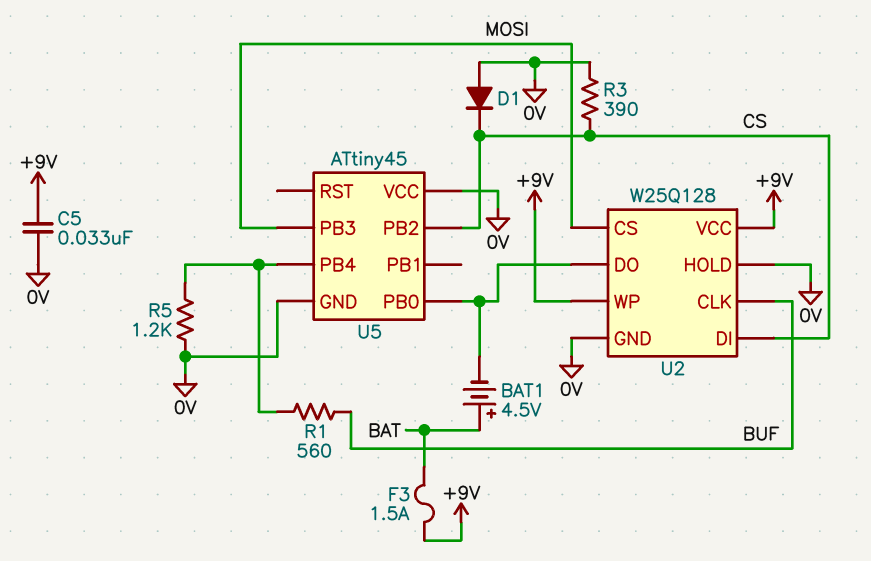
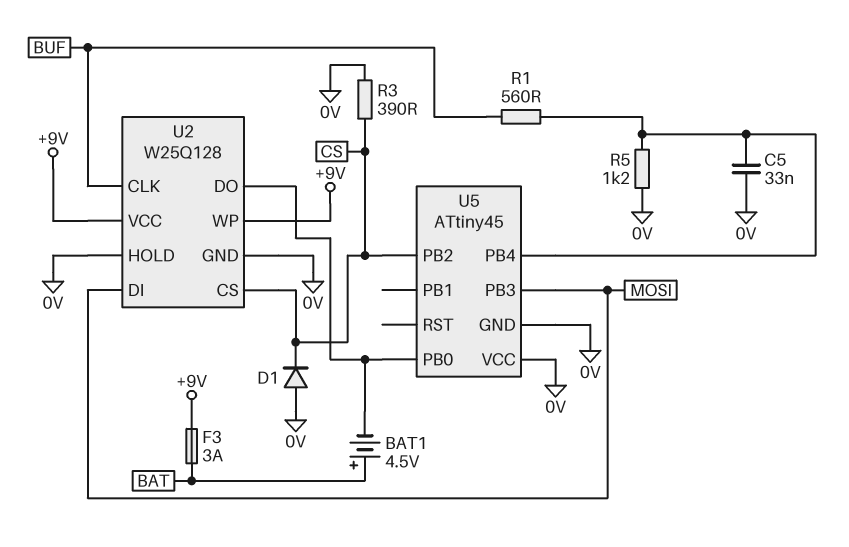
C5: 33nF (+9V, 0V) -> 33nF (0V, U5/PB4)
F3: 1.5A (+9V, BAT) -> 3A (+9V, BAT)
U2 pin CS: MOSI -> CS
U2 pin DI: CS -> MOSI

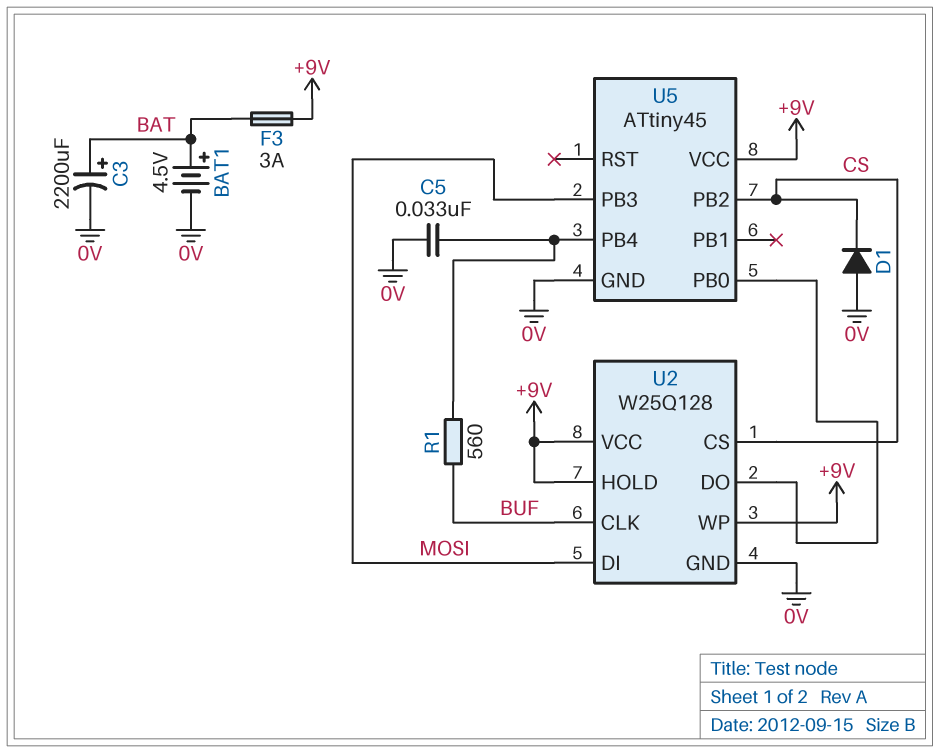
BAT1: 4.5V (plus BAT, minus U2/DO) -> 4.5V (plus BAT, minus 0V)
C3: none -> 2200uF (plus BAT, minus 0V)
R3: 390 (0V, CS) -> none
R5: 1.2k (0V, U5/PB4) -> none
U2 pin HOLD: 0V -> +9V
U5 pin VCC: 0V -> +9V

